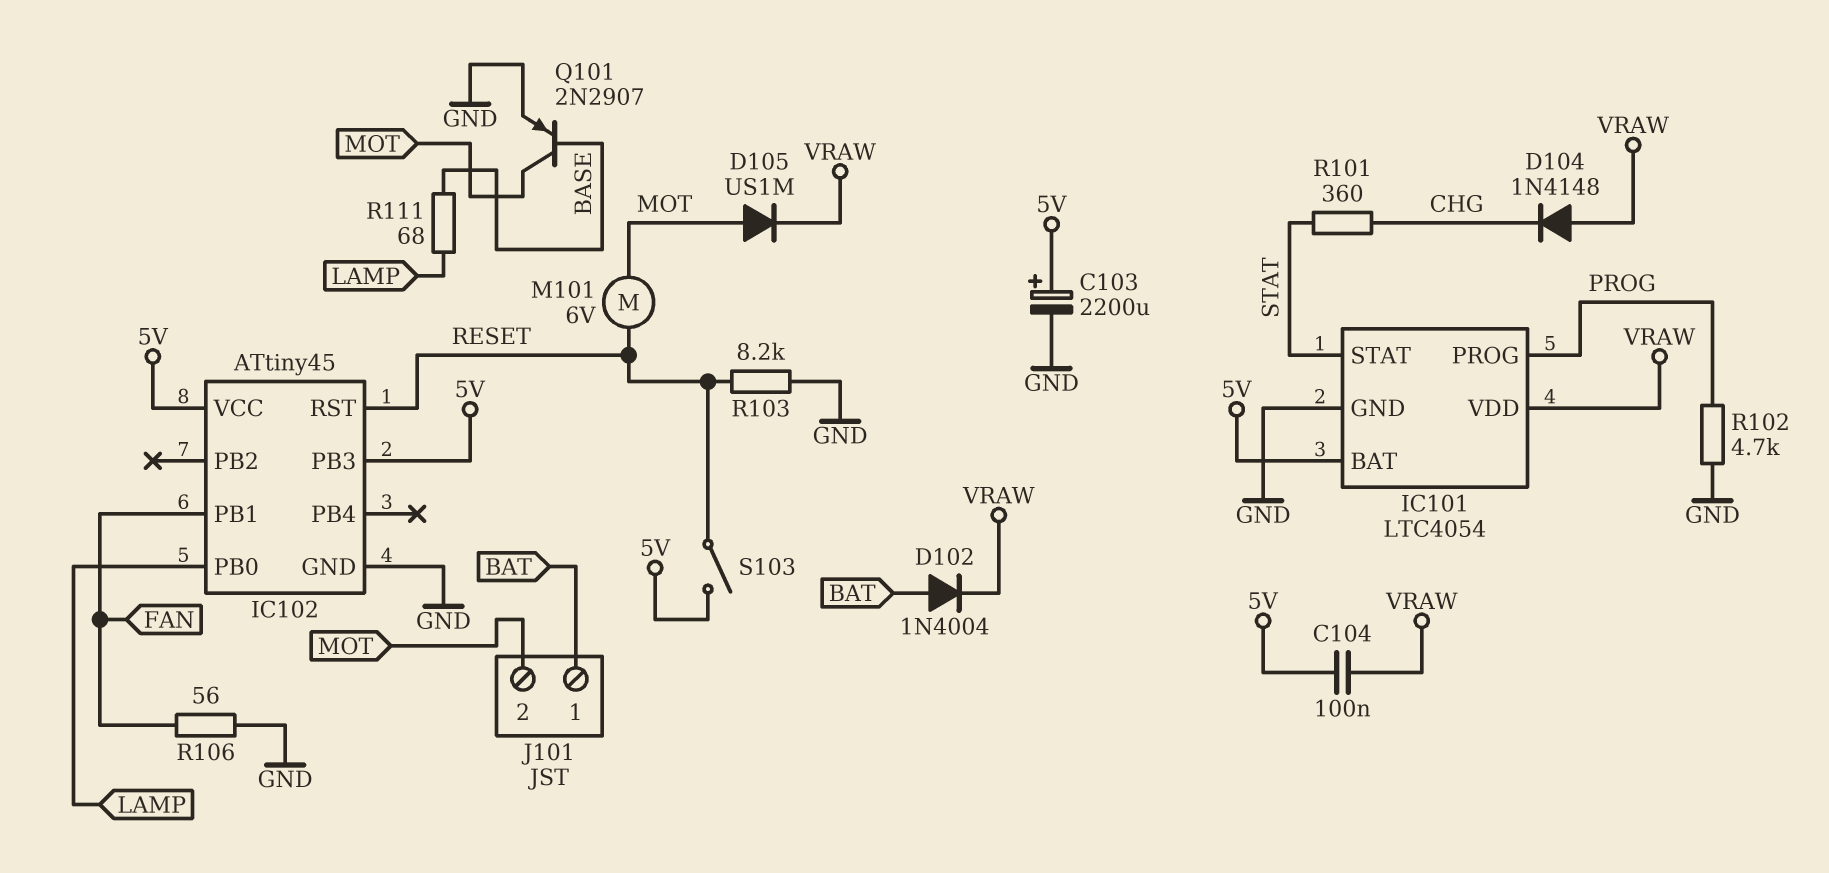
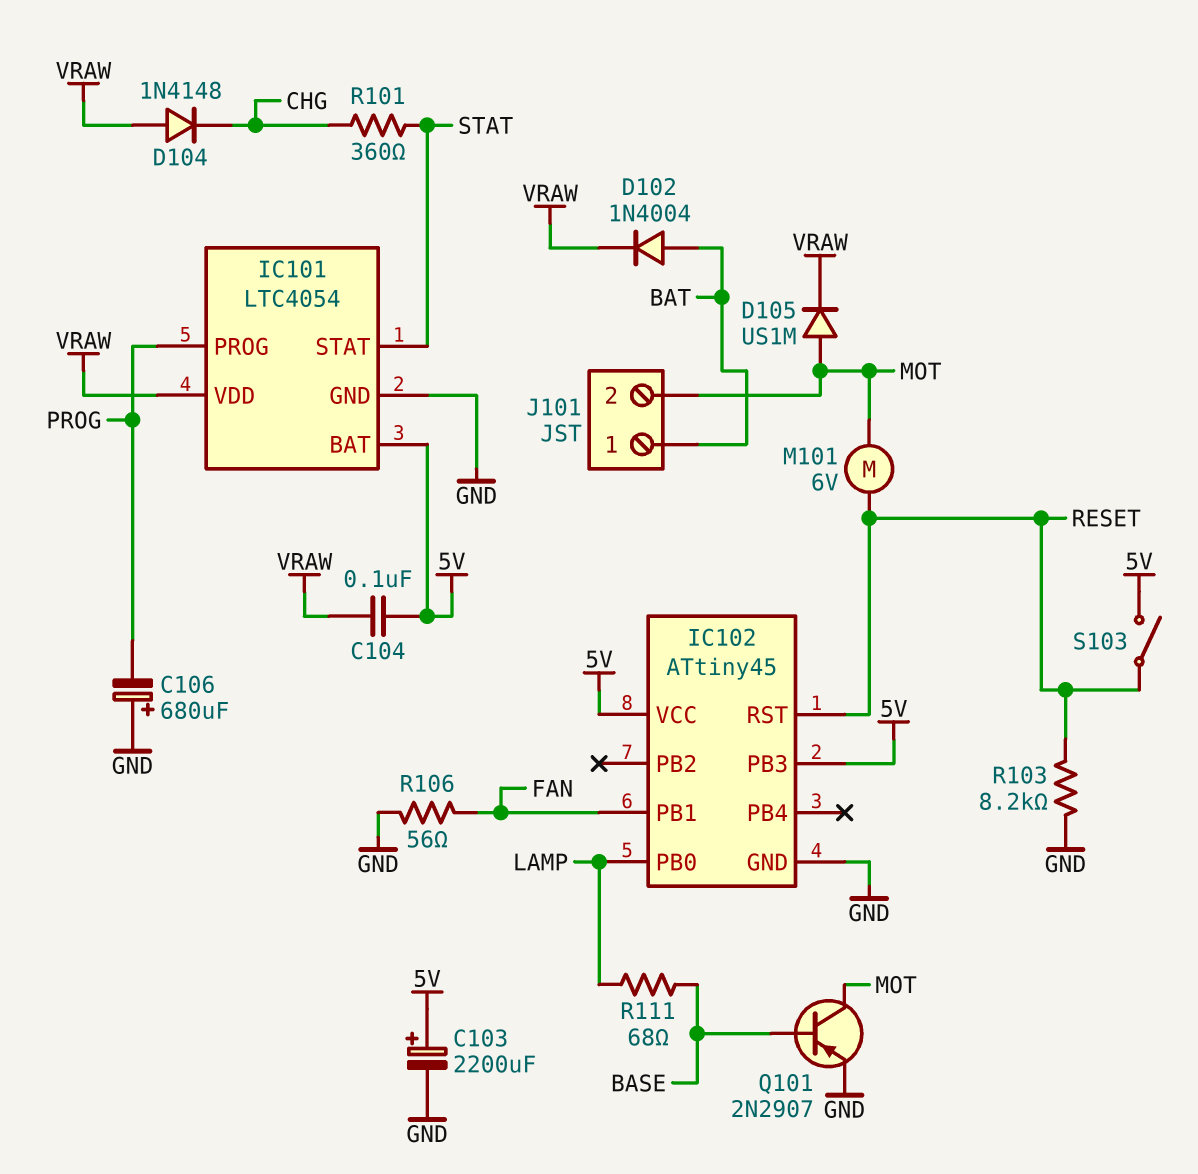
C106: none -> 680uF (plus GND, minus PROG)
R102: 4.7k (GND, PROG) -> none

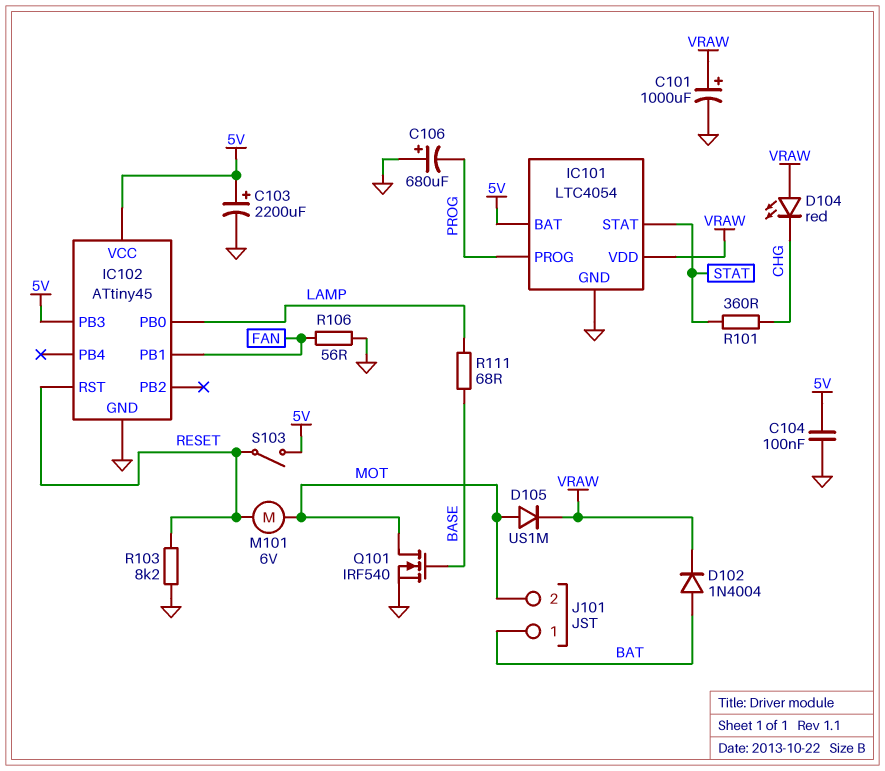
C101: none -> 1000uF (plus VRAW, minus GND)
C104: 100nF (5V, VRAW) -> 100nF (5V, GND)
D104: diode 1N4148 (A VRAW, K CHG) -> LED red (A VRAW, K CHG)
Q101: PNP 2N2907 (B BASE, C MOT, E GND) -> NMOS IRF540 (G BASE, D MOT, S GND)

